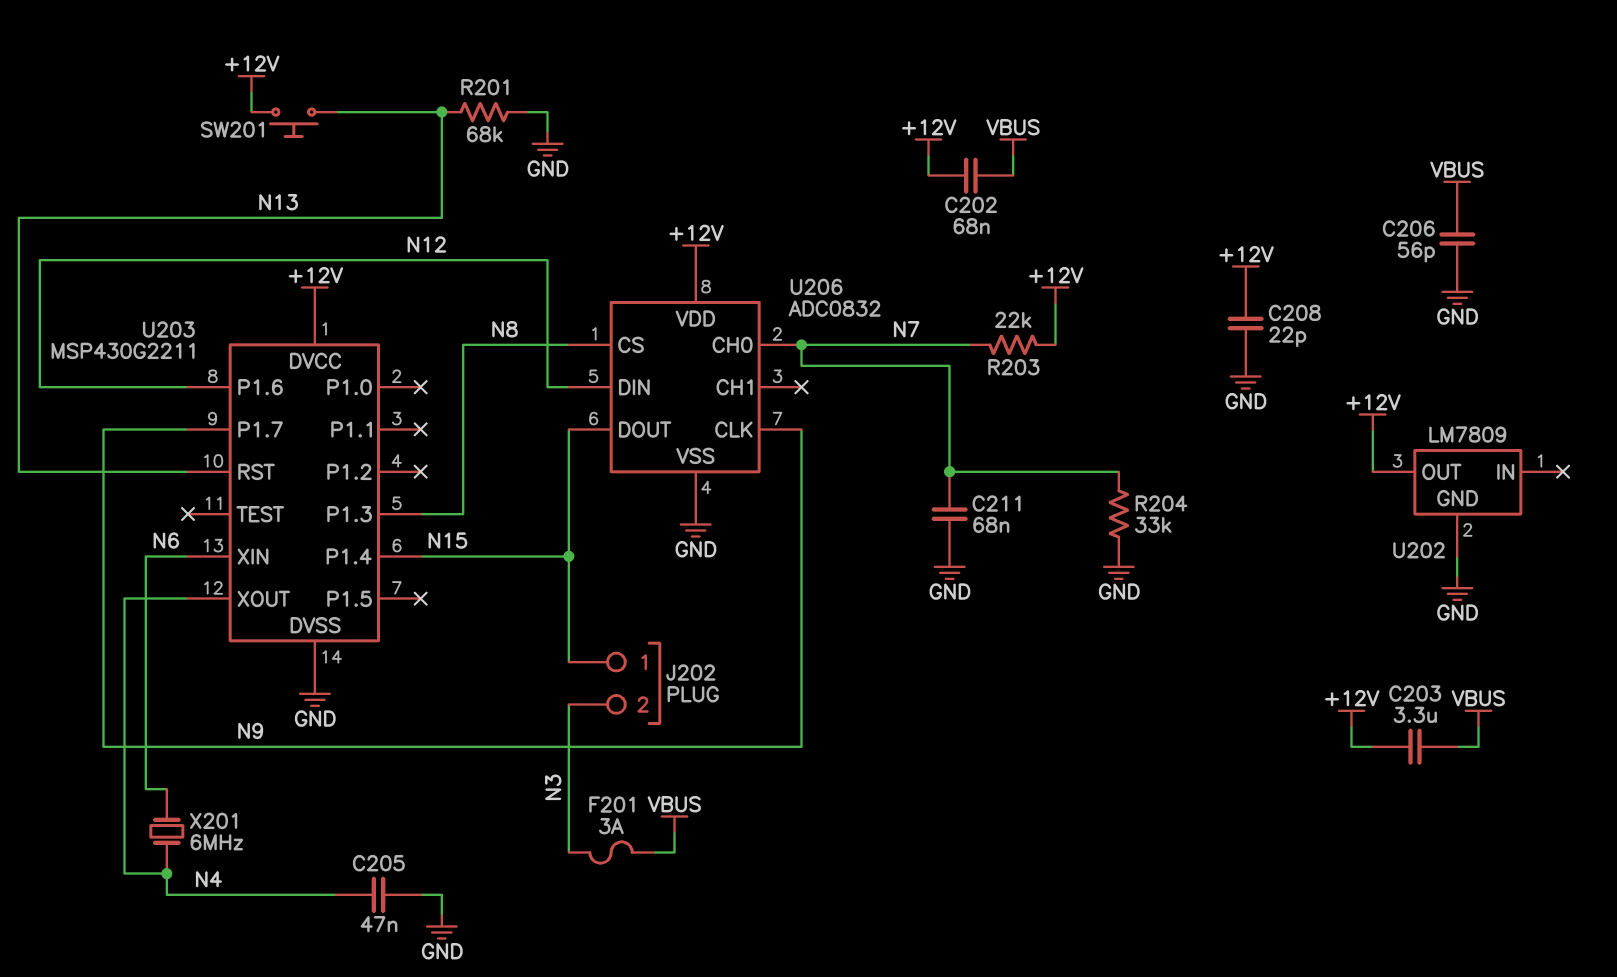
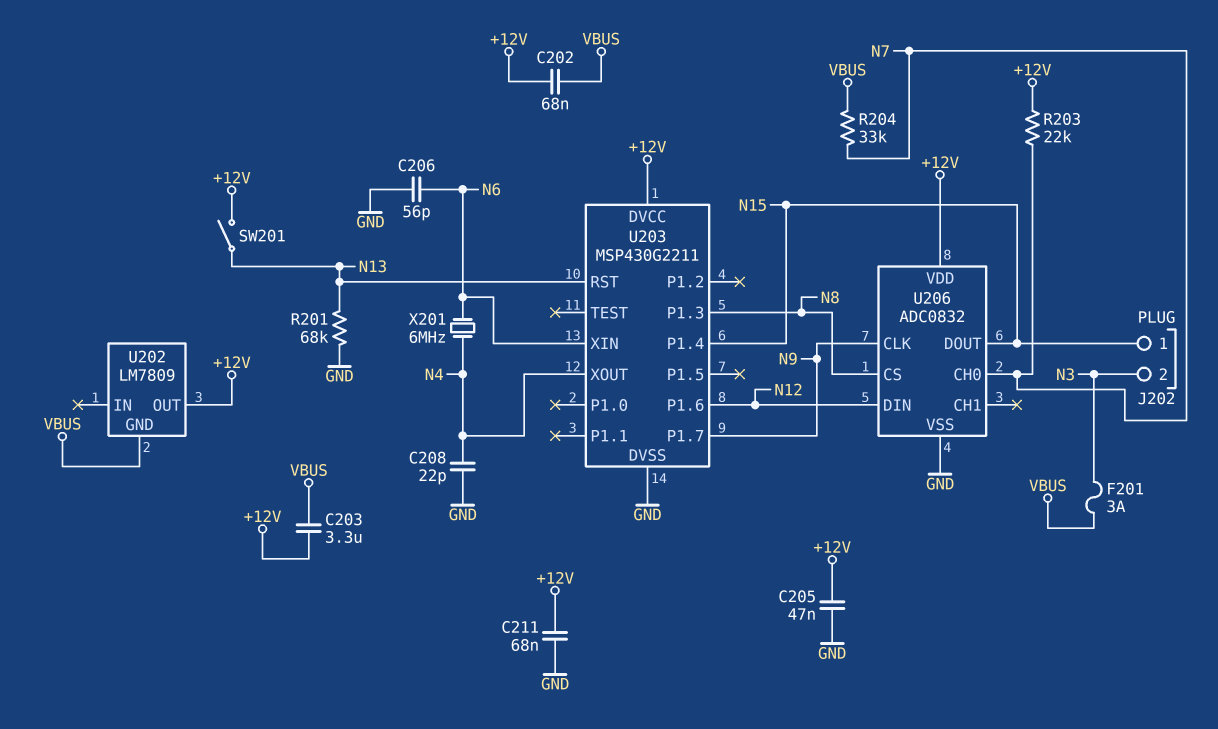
C205: 47nF (GND, N4) -> 47nF (+12V, GND)
C206: 56pF (GND, VBUS) -> 56pF (GND, N6)
C208: 22pF (+12V, GND) -> 22pF (GND, N4)
C211: 68nF (GND, N7) -> 68nF (+12V, GND)
R204: 33k (GND, N7) -> 33k (N7, VBUS)
SW201: button (+12V, N13) -> switch (+12V, N13)
U202 pin GND: GND -> VBUS

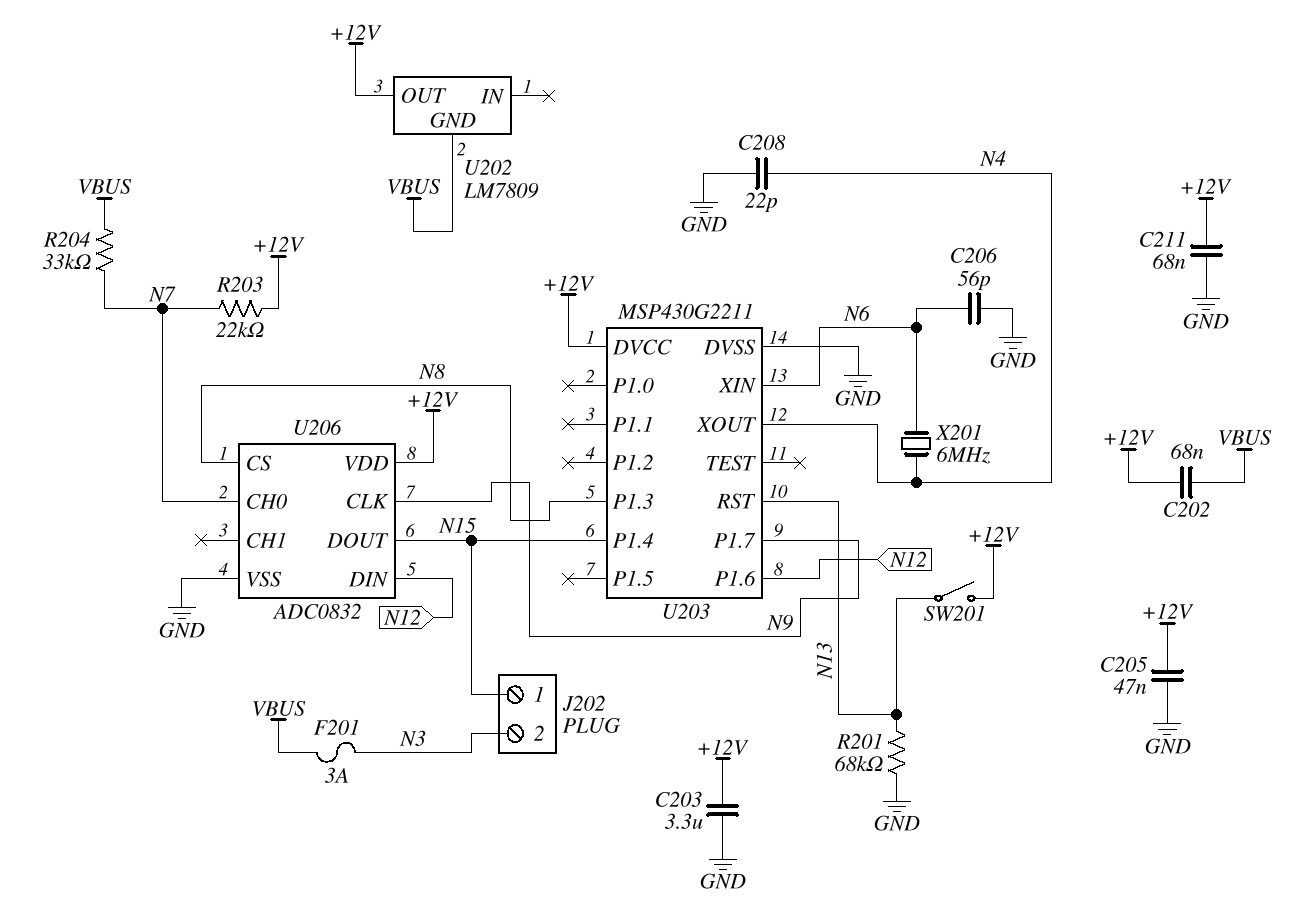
C203: 3.3uF (+12V, VBUS) -> 3.3uF (+12V, GND)

